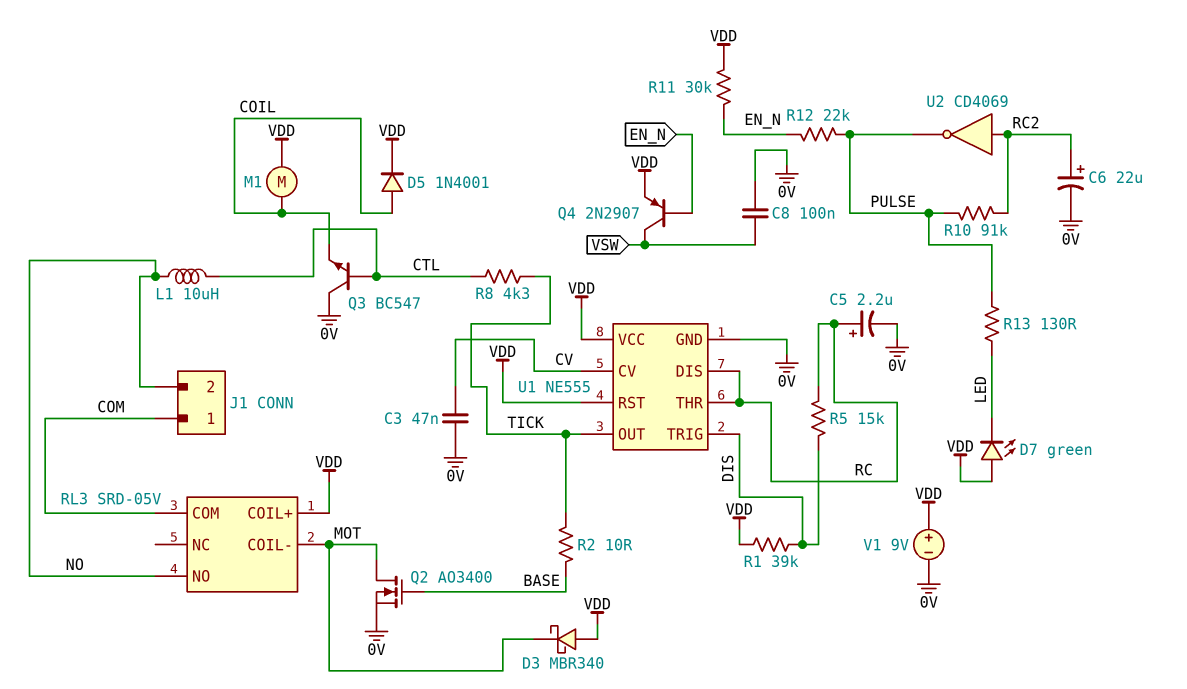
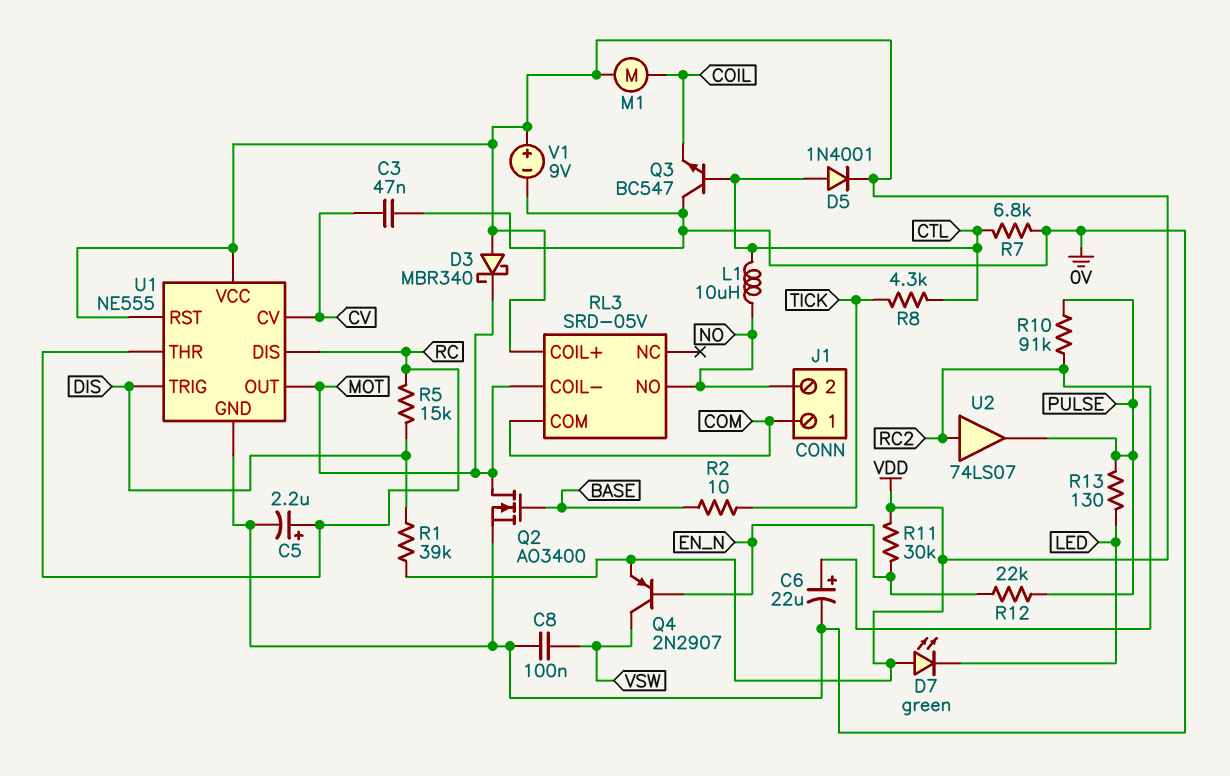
D5: diode 1N4001 (A COIL, K VDD) -> diode 1N4001 (A CTL, K VDD)
R7: none -> 6.8k (0V, CTL)
U1 pin OUT: TICK -> MOT
U2: NOT CD4069 (in RC2, out PULSE) -> buffer 74LS07 (in RC2, out PULSE)

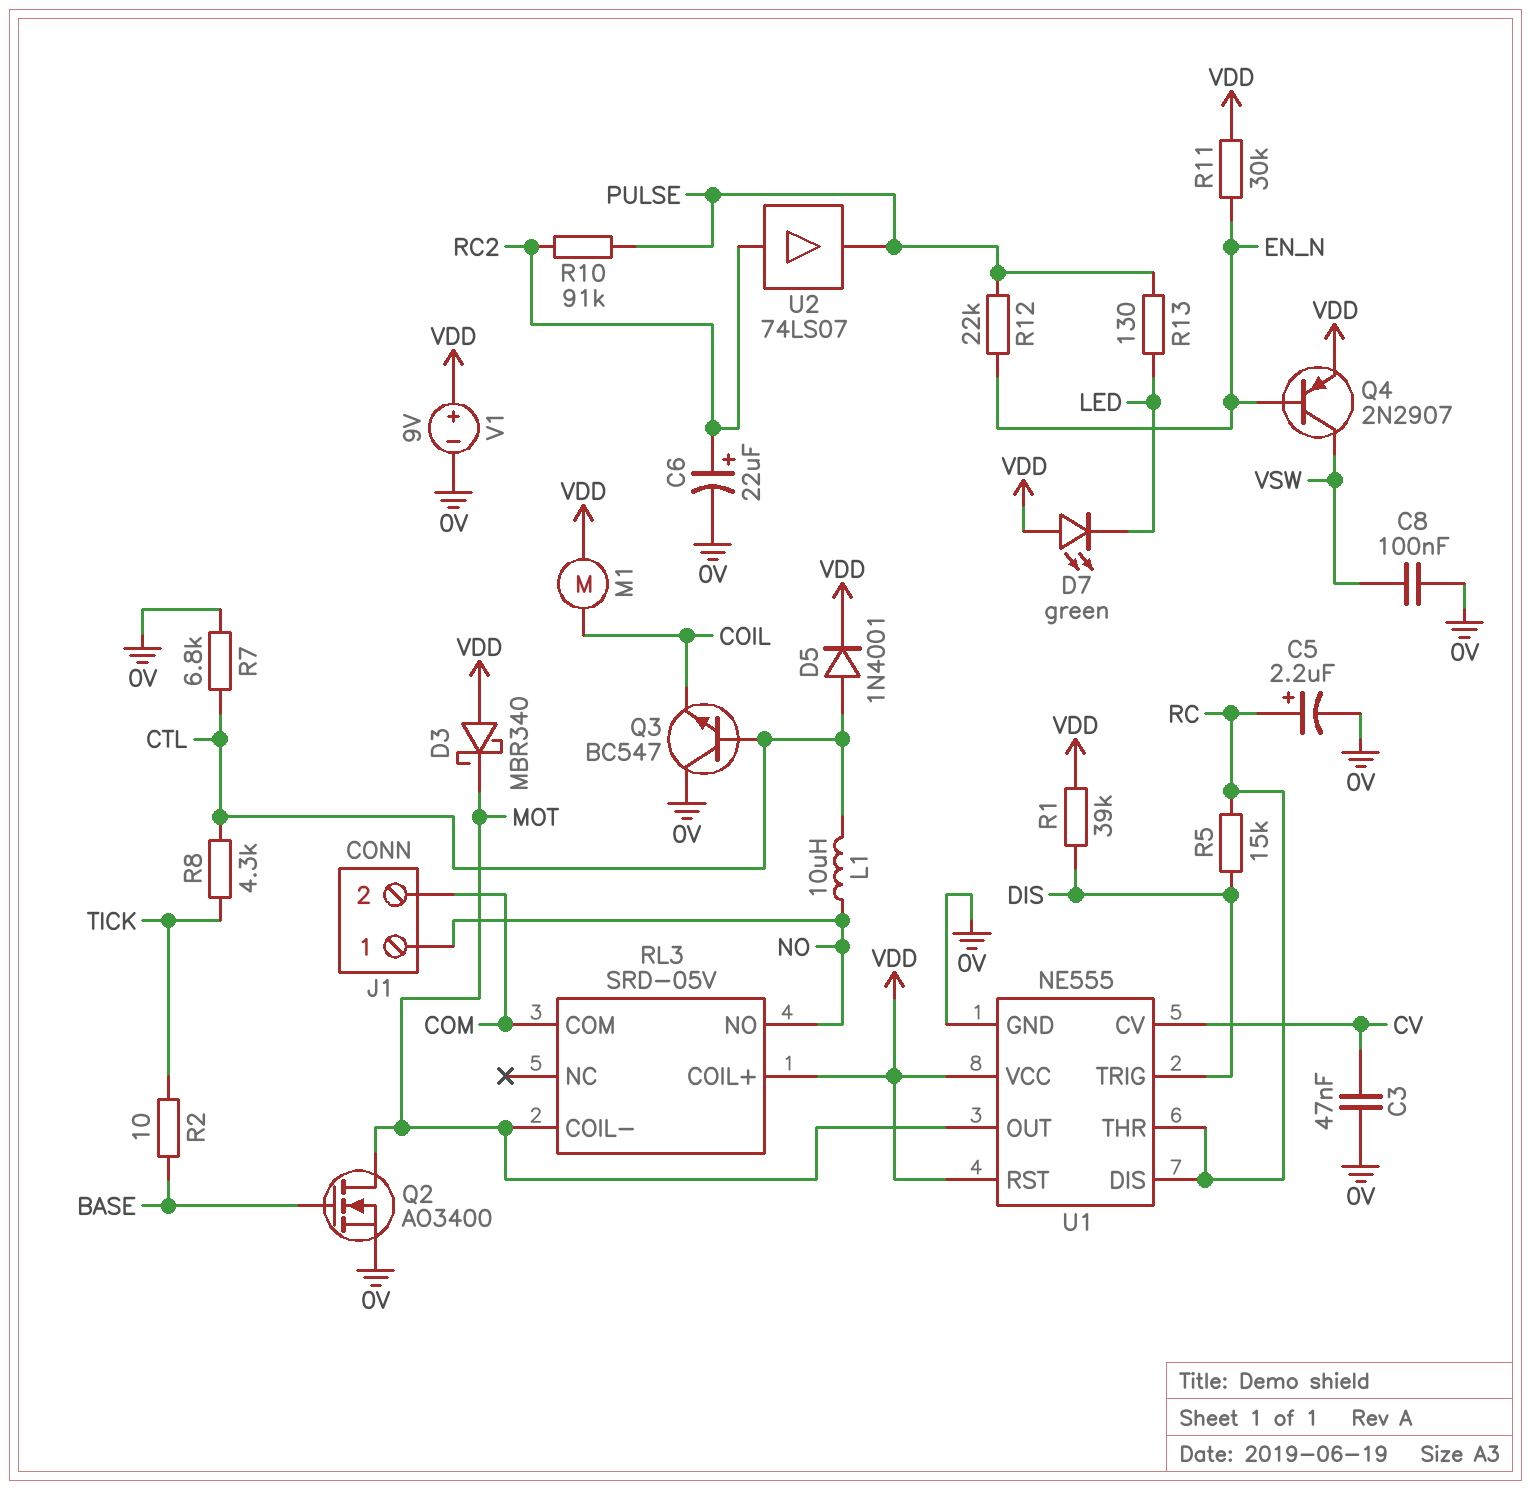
J1 pin 1: COM -> NO
J1 pin 2: NO -> COM

